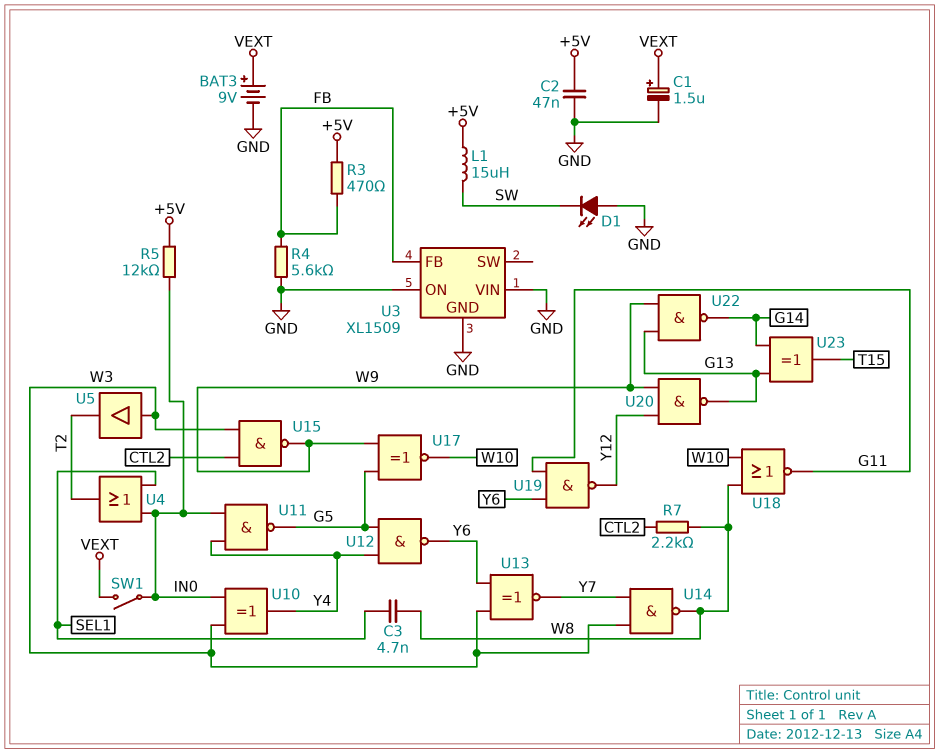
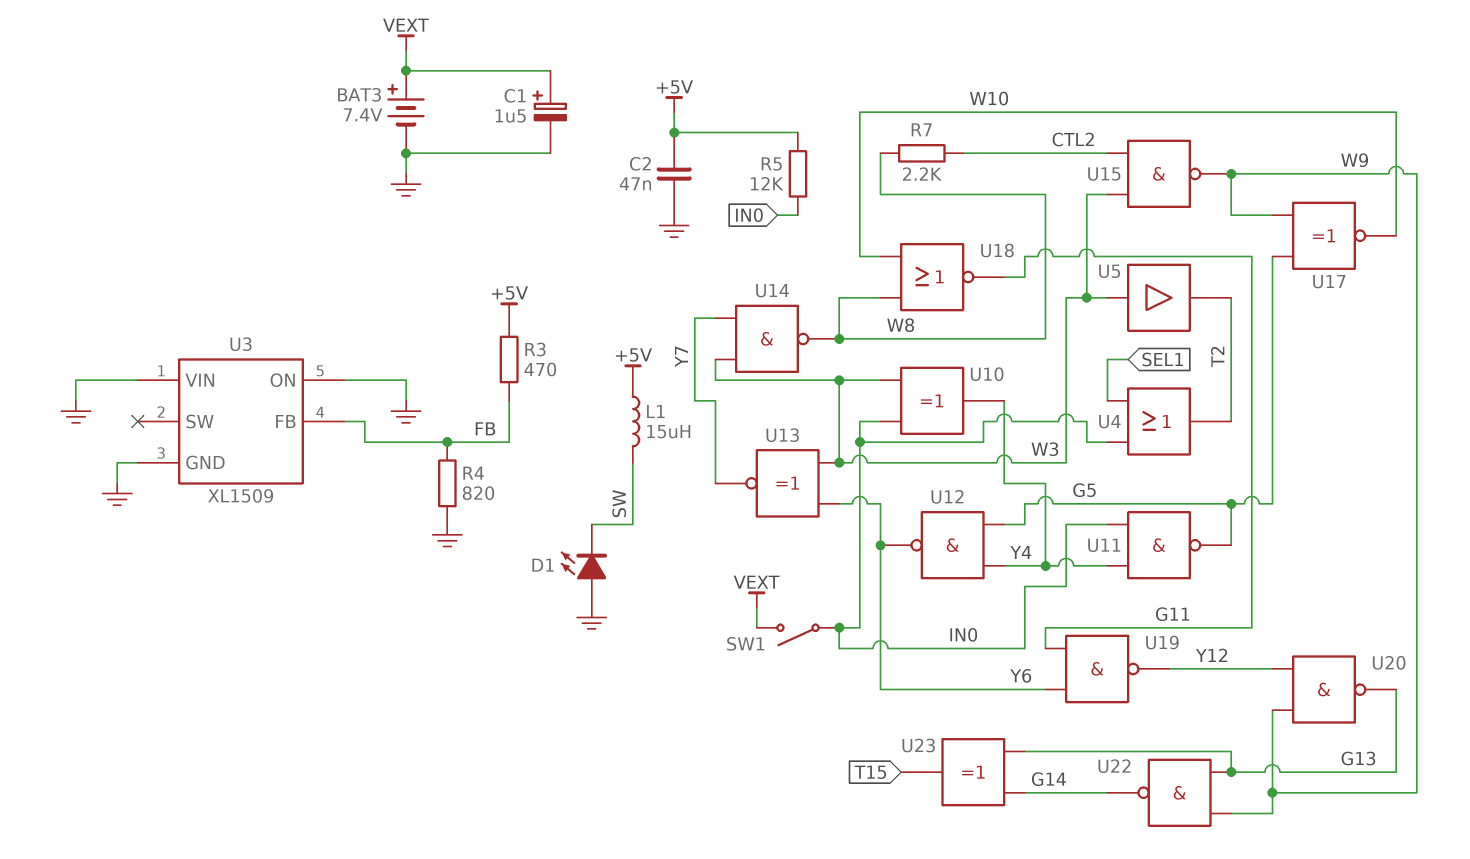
BAT3: 9V (plus VEXT, minus GND) -> 7.4V (plus VEXT, minus GND)
C3: 4.7nF (SEL1, W8) -> none
R4: 5.6k (FB, GND) -> 820 (FB, GND)

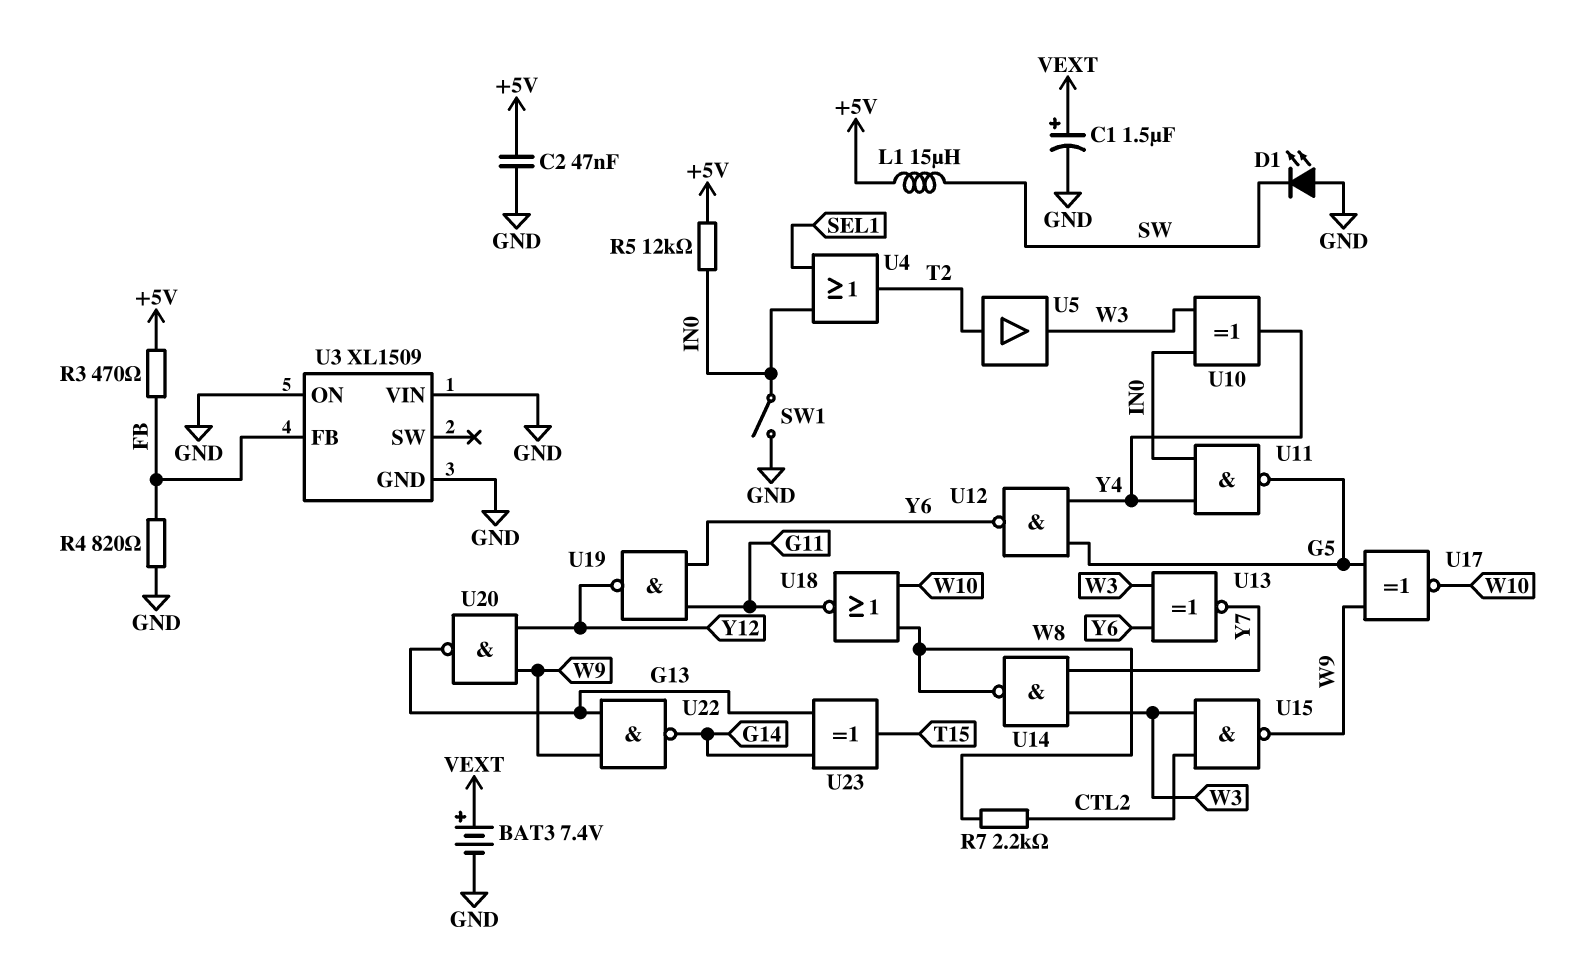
SW1: switch (IN0, VEXT) -> switch (GND, IN0)
U5: buffer (in W3, out T2) -> buffer (in T2, out W3)

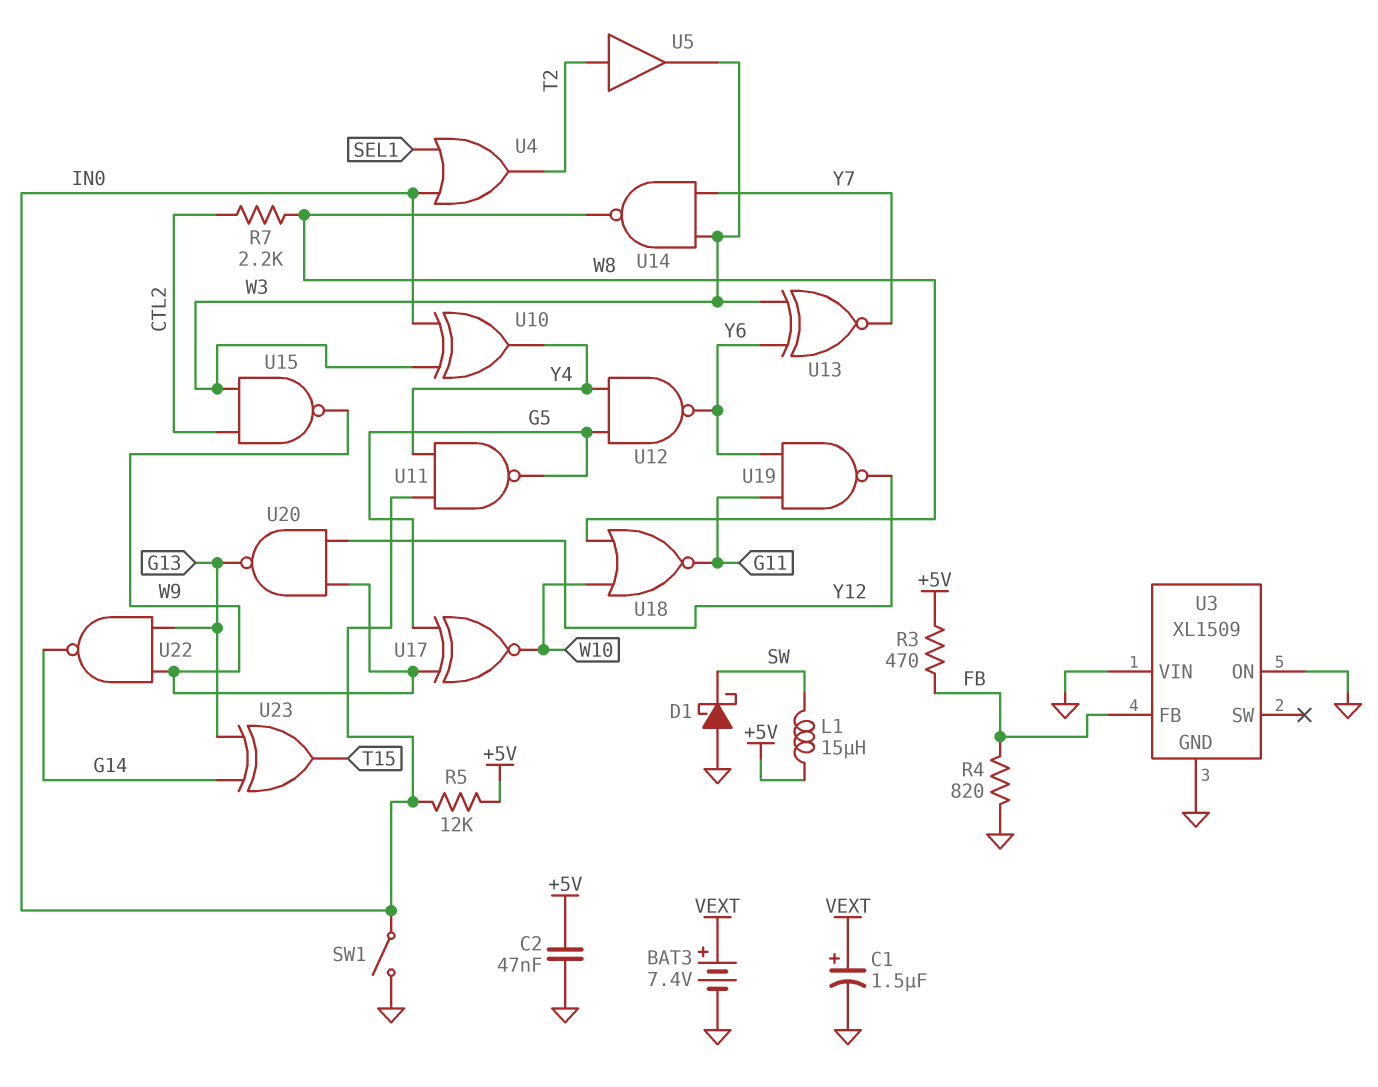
D1: LED (A GND, K SW) -> schottky (A GND, K SW)

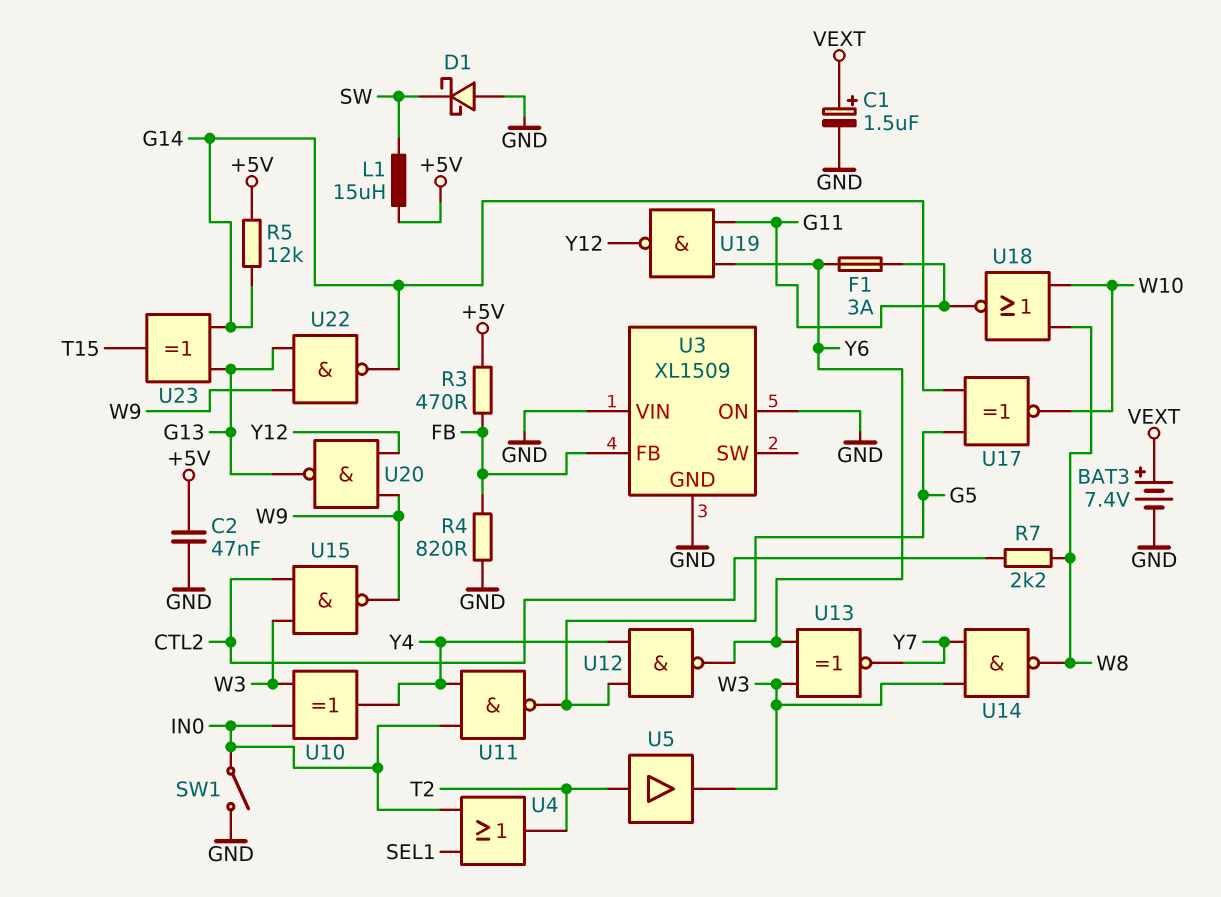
F1: none -> 3A (G11, Y6)
R5: 12k (+5V, IN0) -> 12k (+5V, G14)
U17: XNOR (in G5, in W9, out W10) -> XNOR (in G5, in G14, out W10)

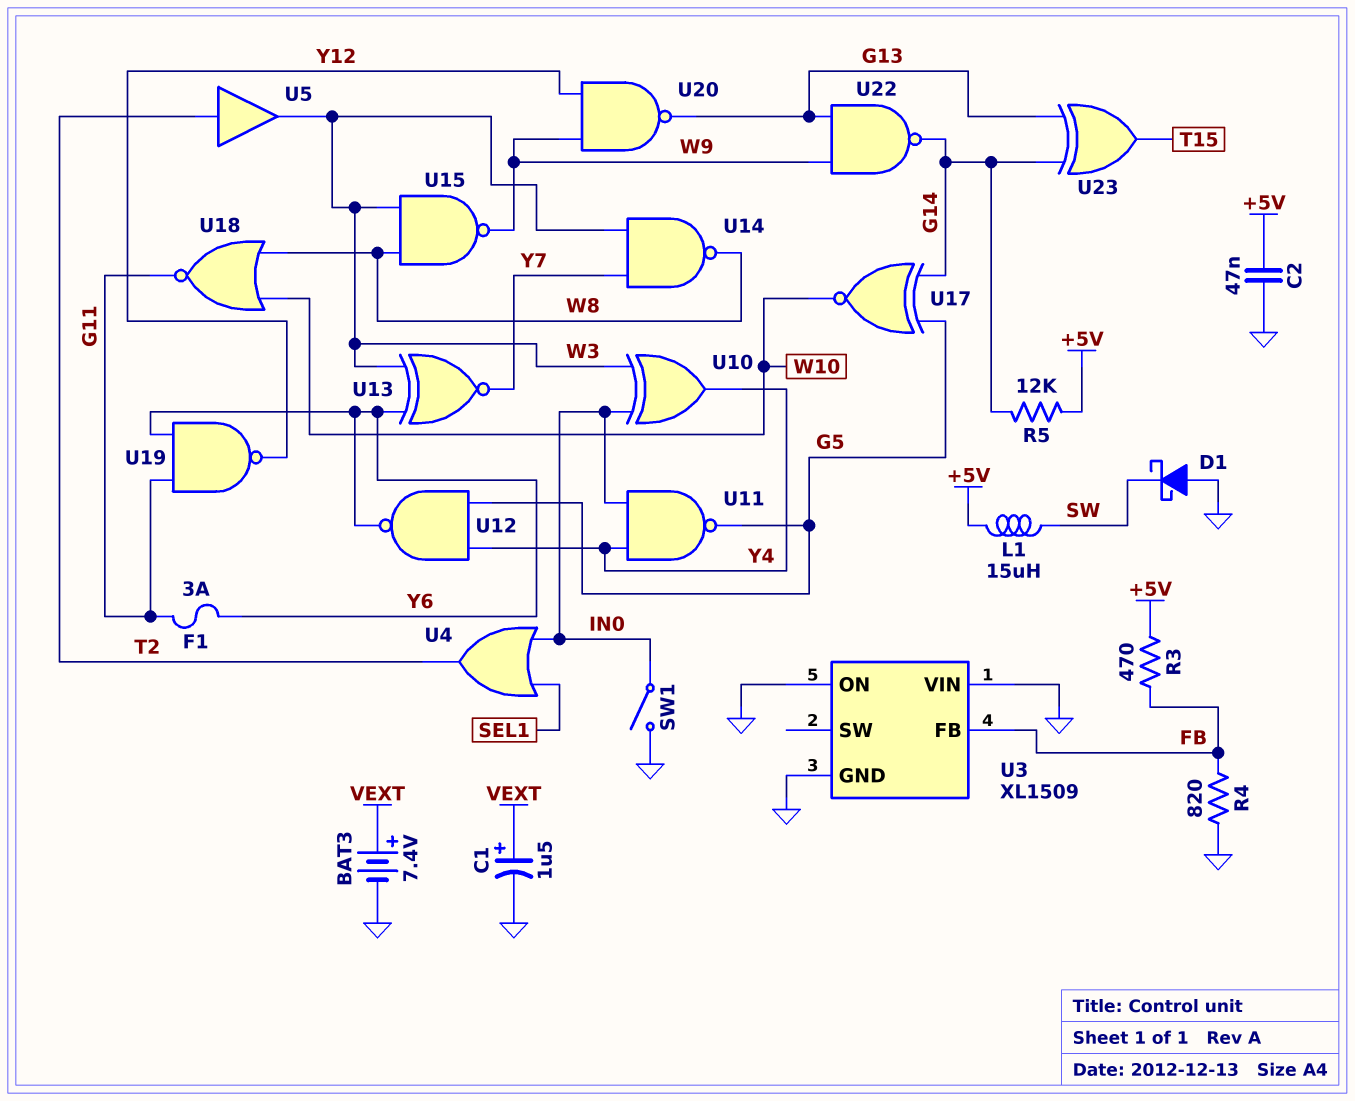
R7: 2.2k (CTL2, W8) -> none
U15: NAND (in CTL2, in W3, out W9) -> NAND (in W3, in W8, out W9)

